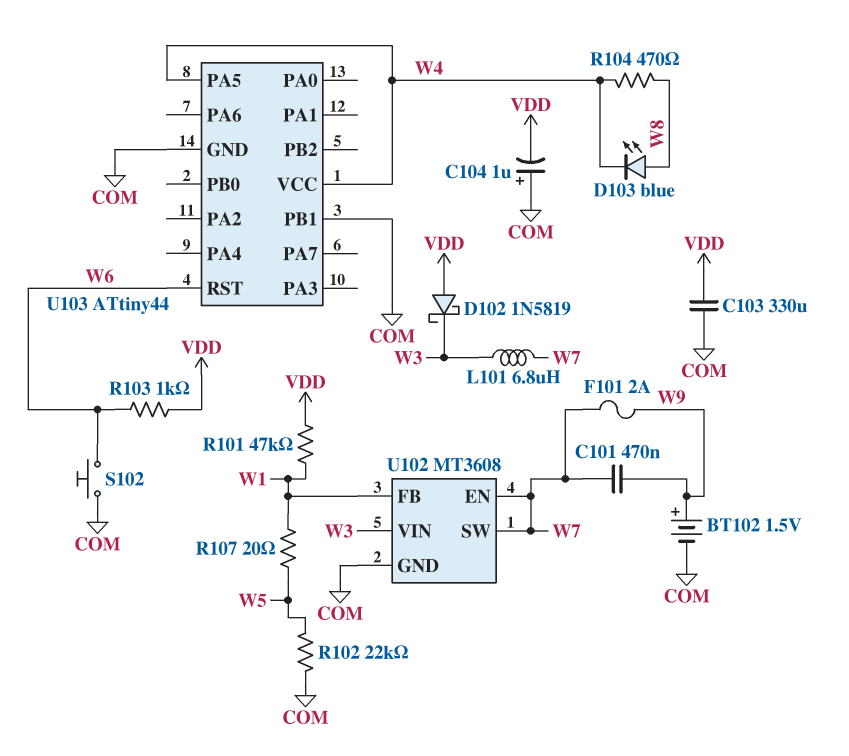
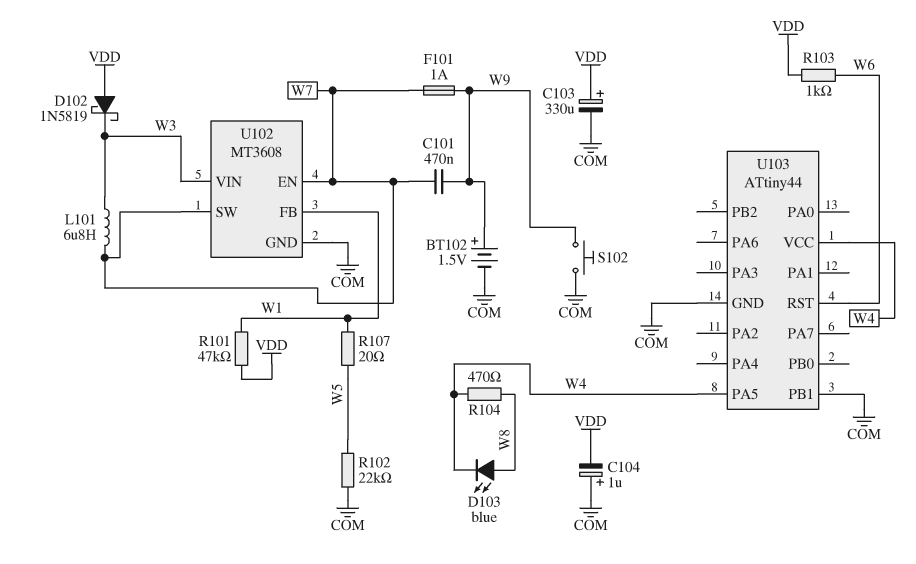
C103: 330uF (COM, VDD) -> 330uF (plus VDD, minus COM)
F101: 2A (W7, W9) -> 1A (W7, W9)
S102: button (COM, W6) -> button (COM, W9)

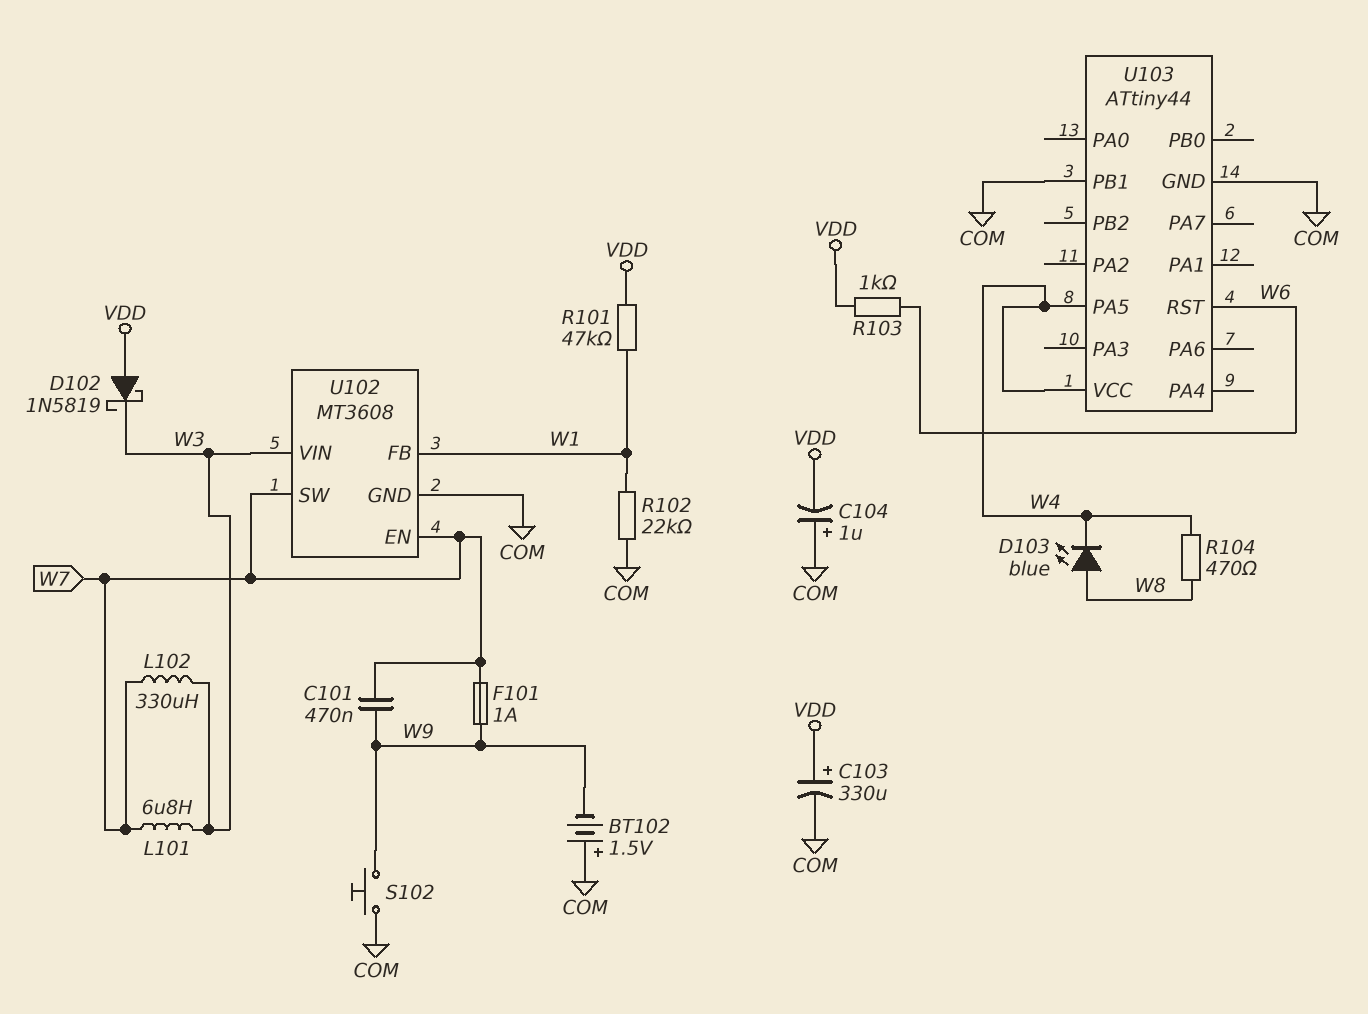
BT102: 1.5V (plus W9, minus COM) -> 1.5V (plus COM, minus W9)
L102: none -> 330uH (W3, W7)
R102: 22k (COM, W5) -> 22k (COM, W1)
R107: 20 (W1, W5) -> none

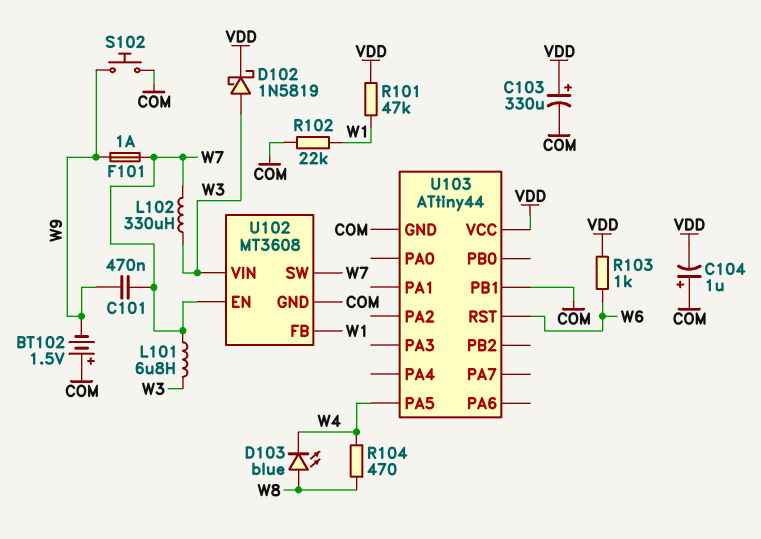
D102: schottky 1N5819 (A VDD, K W3) -> schottky 1N5819 (A W3, K VDD)
U103 pin VCC: W4 -> VDD

